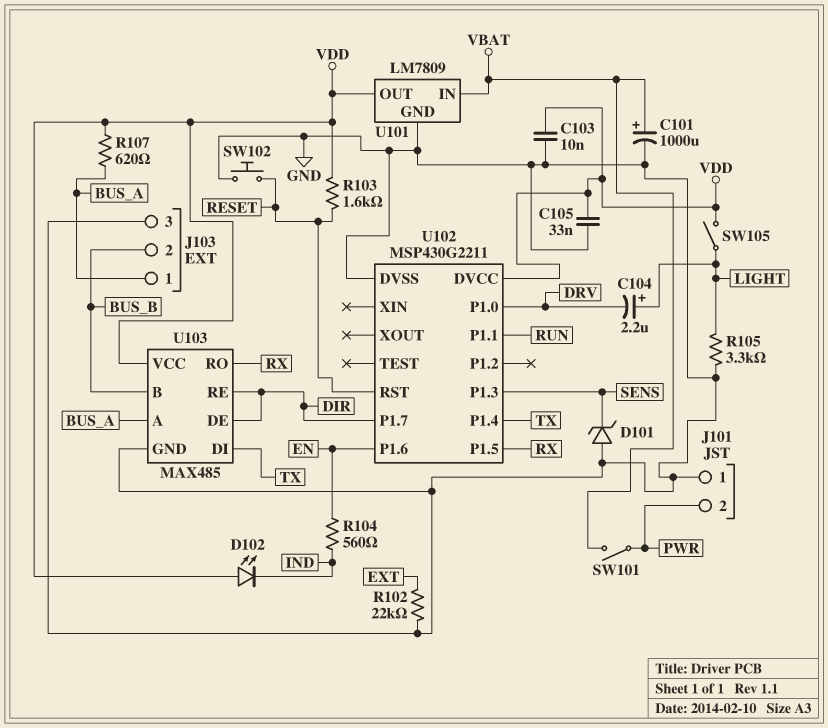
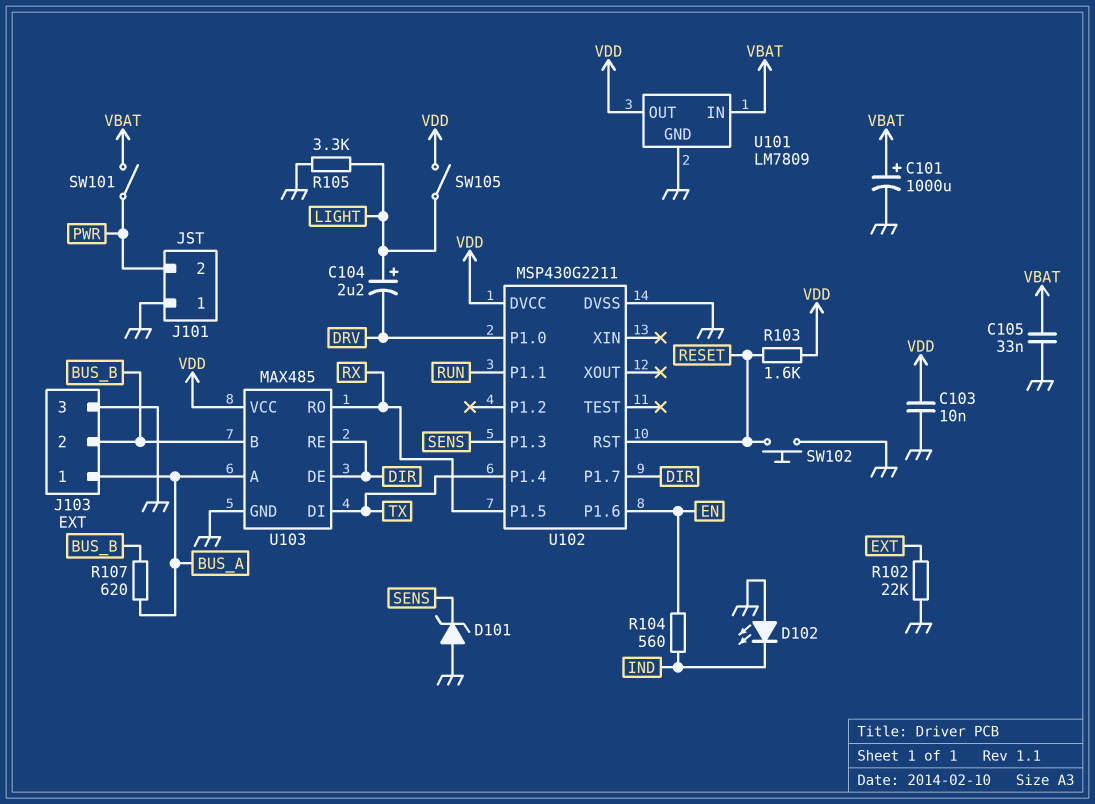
C105: 33nF (GND, VDD) -> 33nF (GND, VBAT)
D102: LED (A VDD, K IND) -> LED (A GND, K IND)
R107: 620 (BUS_A, VDD) -> 620 (BUS_A, BUS_B)

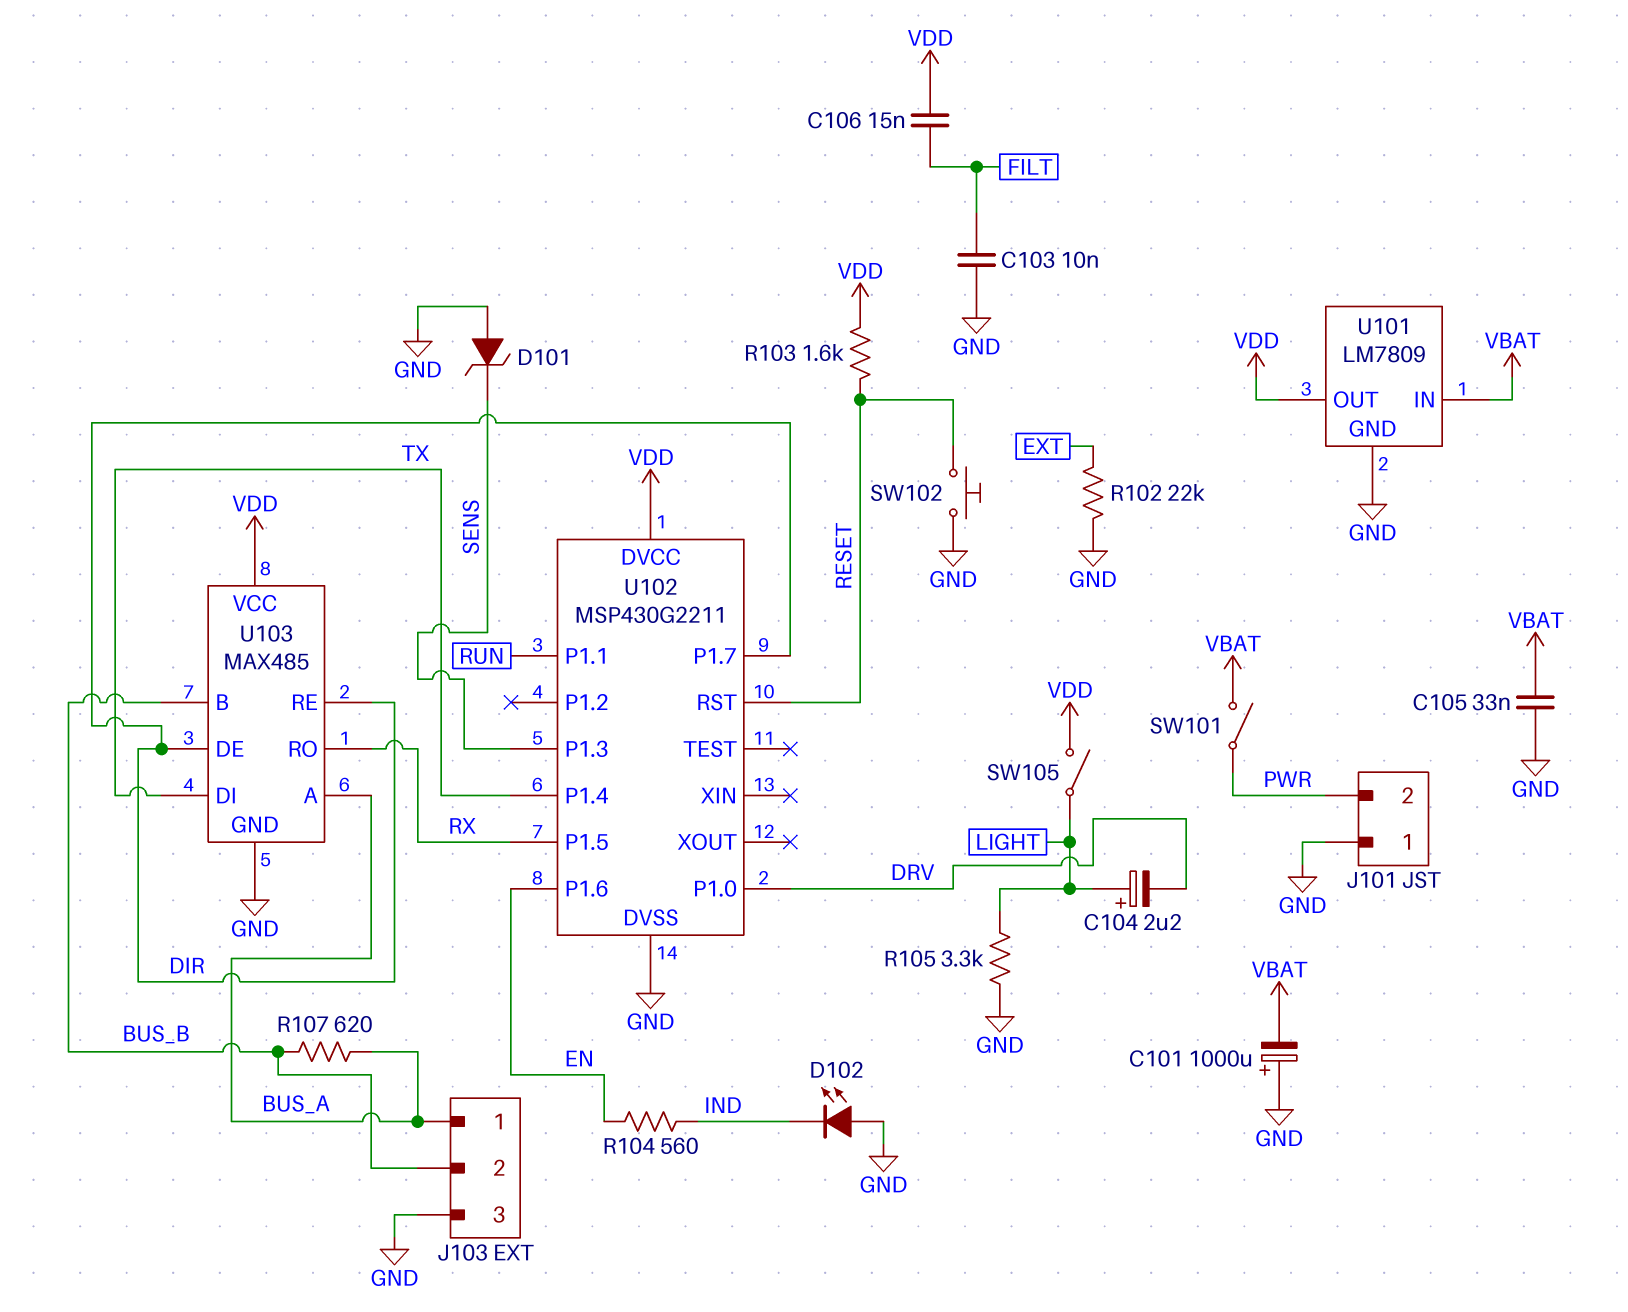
C101: 1000uF (plus VBAT, minus GND) -> 1000uF (plus GND, minus VBAT)
C103: 10nF (GND, VDD) -> 10nF (FILT, GND)
C106: none -> 15nF (FILT, VDD)

